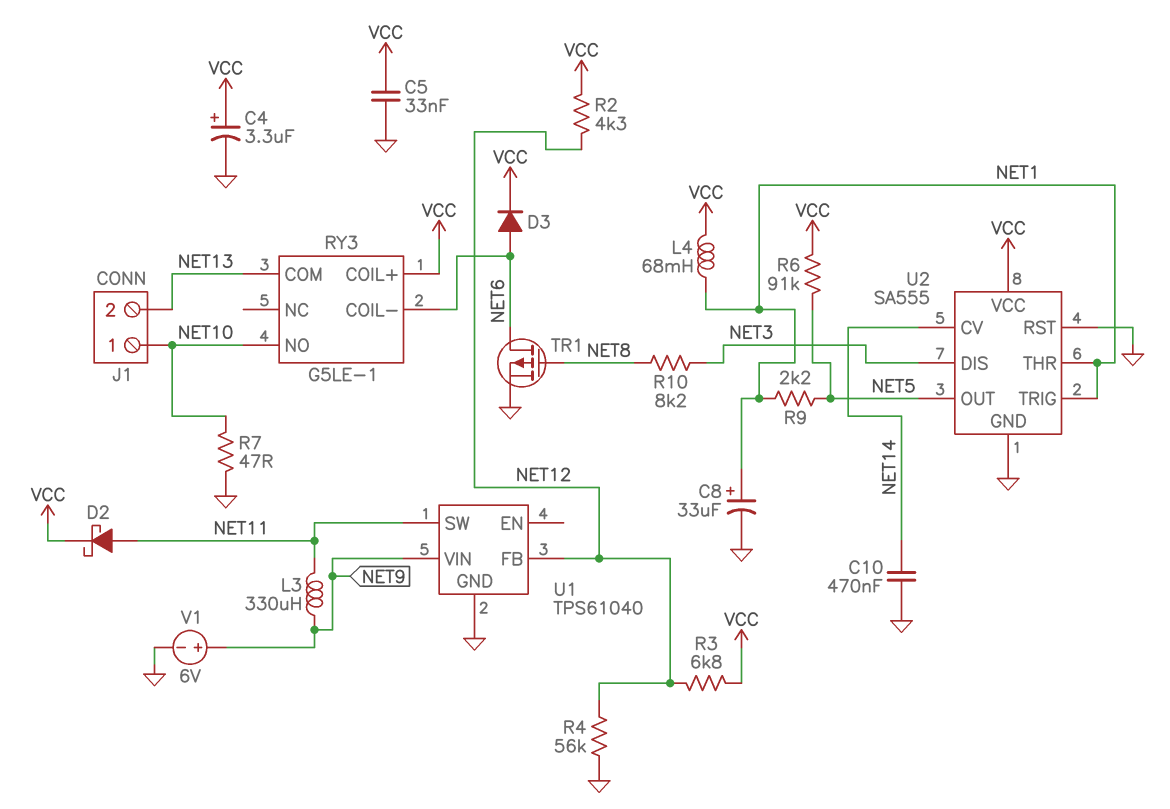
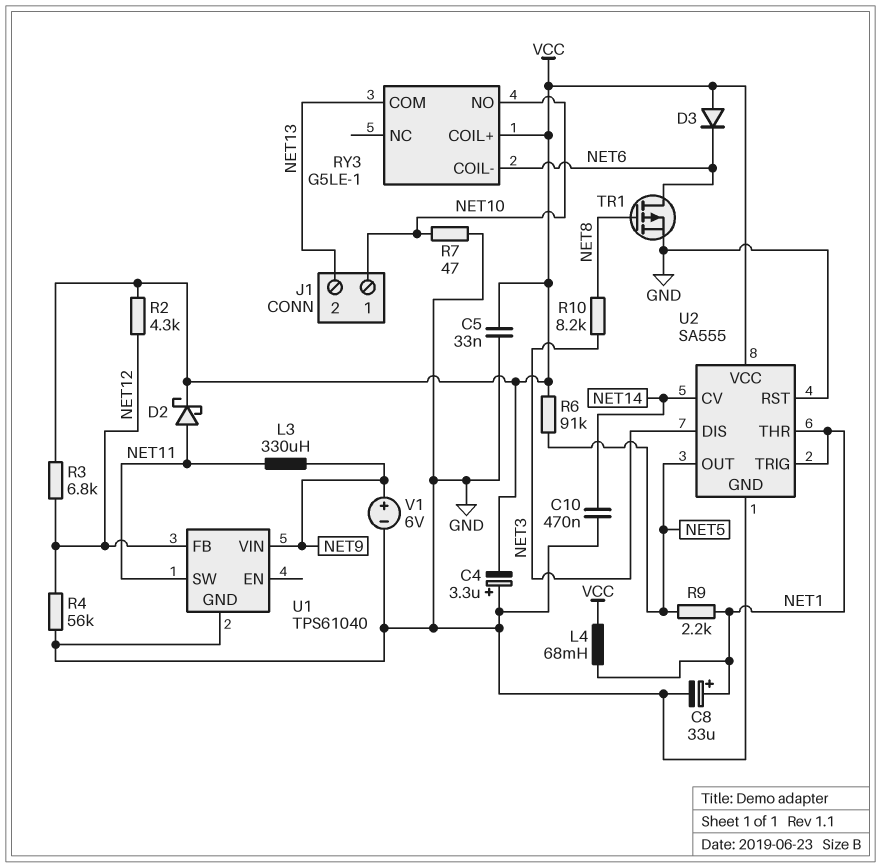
C4: 3.3uF (plus VCC, minus GND) -> 3.3uF (plus GND, minus VCC)
D3: diode (A NET6, K VCC) -> diode (A VCC, K NET6)

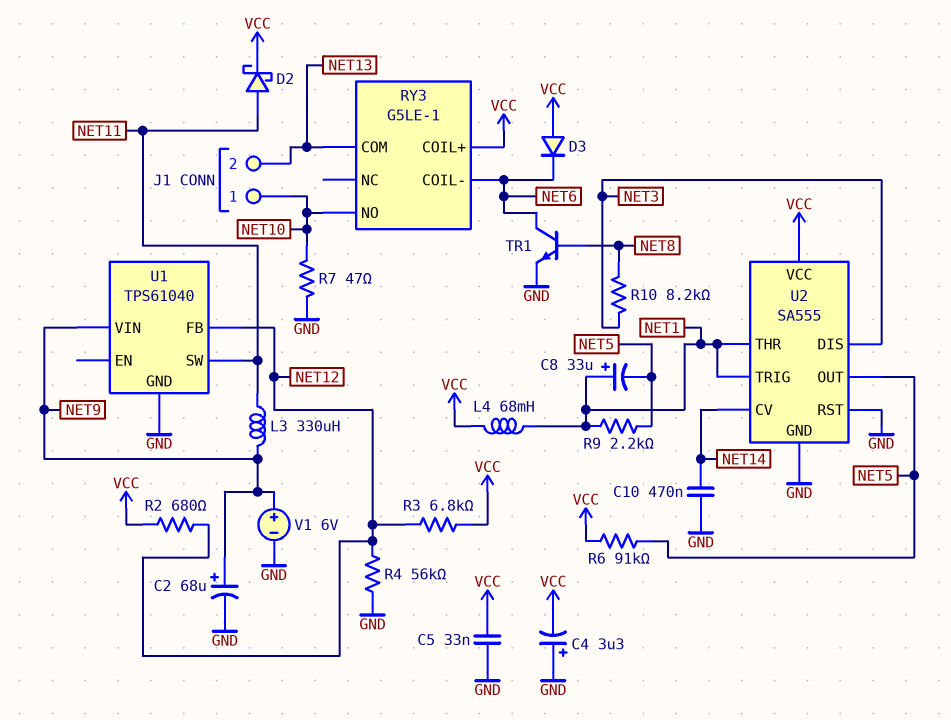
C2: none -> 68uF (plus NET9, minus GND)
C8: 33uF (plus NET1, minus GND) -> 33uF (plus NET1, minus NET5)
R2: 4.3k (NET12, VCC) -> 680 (NET12, VCC)
TR1: PMOS (G NET8, D NET6, S GND) -> NPN (B NET8, C NET6, E GND)

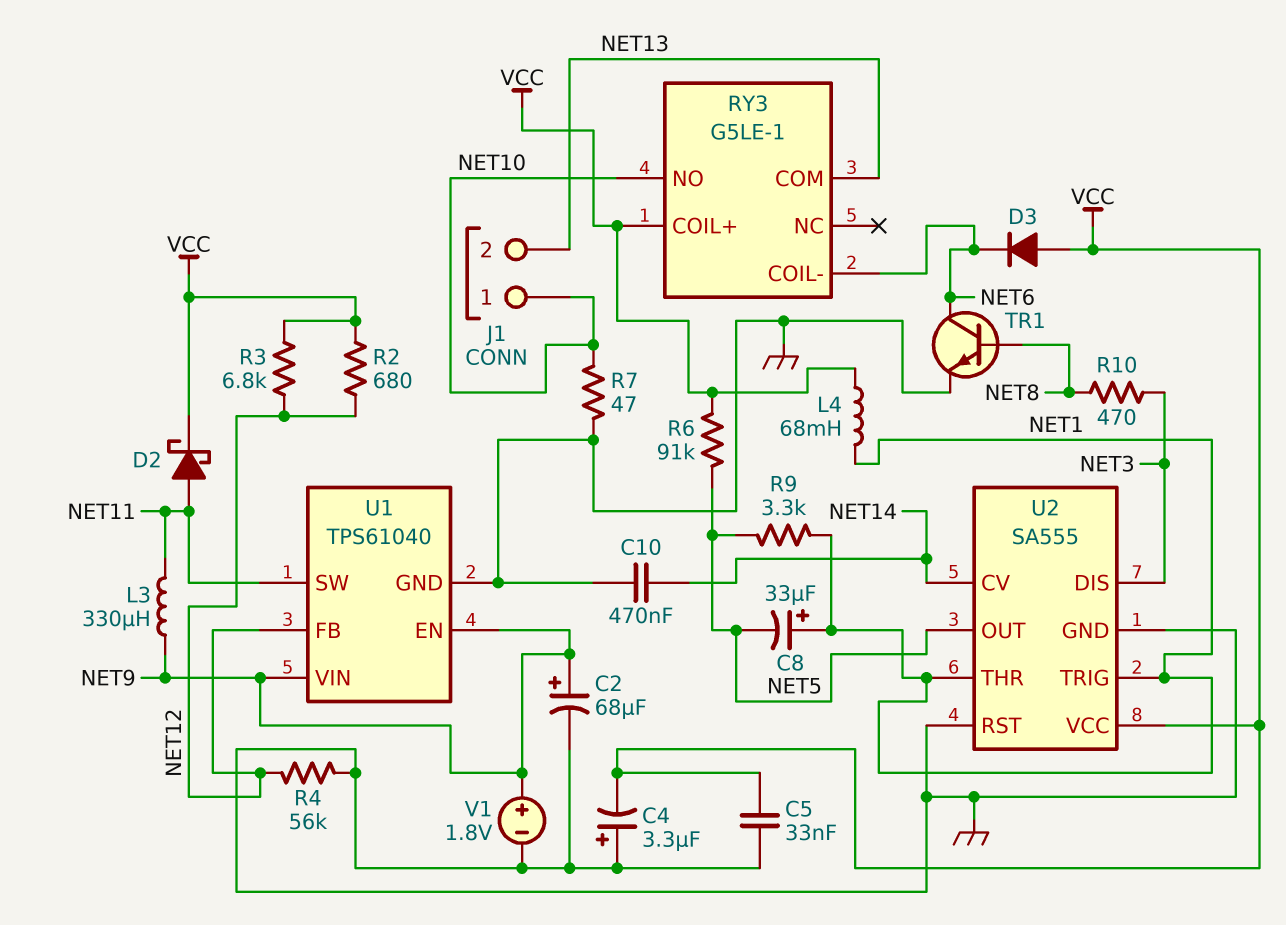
R9: 2.2k (NET1, NET5) -> 3.3k (NET1, NET5)
R10: 8.2k (NET3, NET8) -> 470 (NET3, NET8)
U1 pin EN: none -> NET9
V1: 6V (plus NET9, minus GND) -> 1.8V (plus NET9, minus GND)

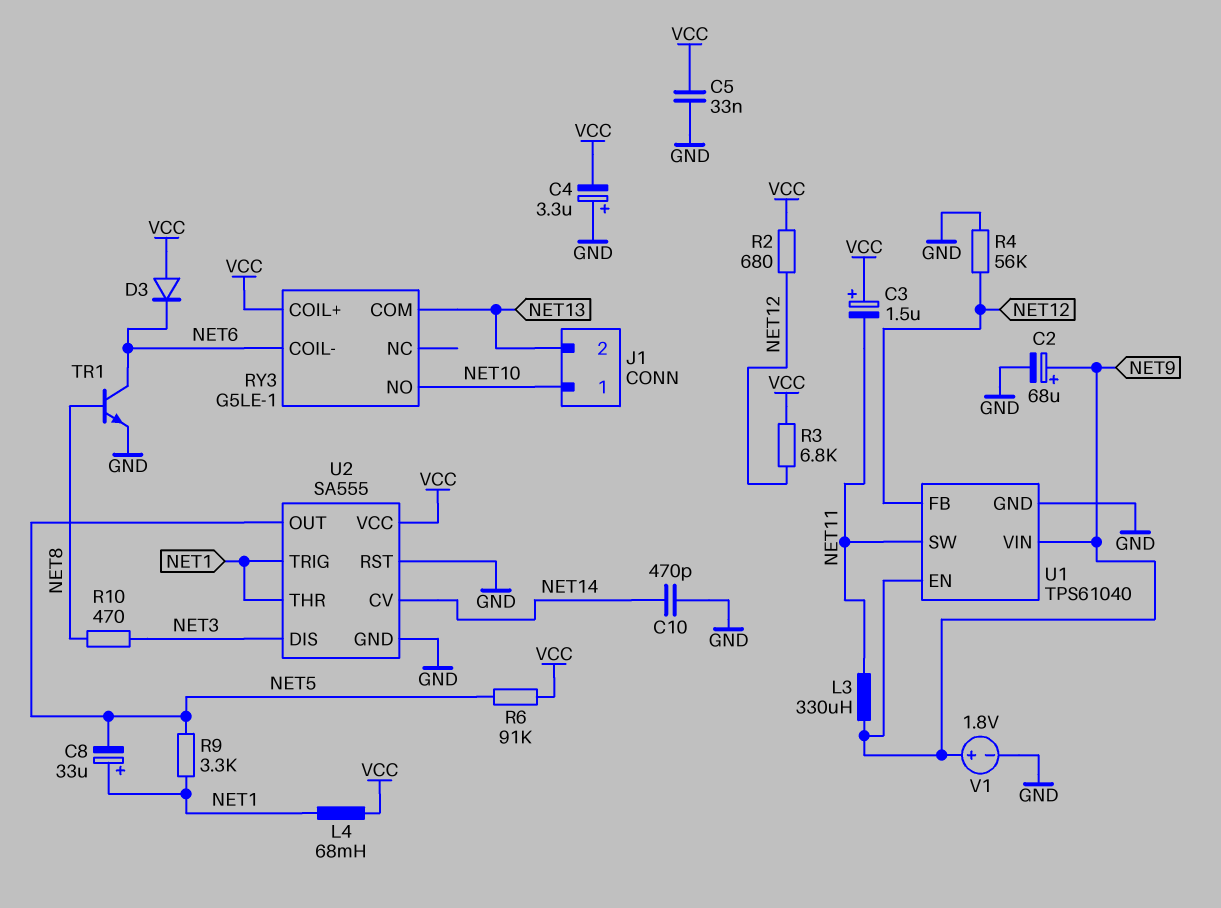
C3: none -> 1.5uF (plus VCC, minus NET11)
C10: 470nF (GND, NET14) -> 470pF (GND, NET14)
D2: schottky (A NET11, K VCC) -> none
R7: 47 (GND, NET10) -> none

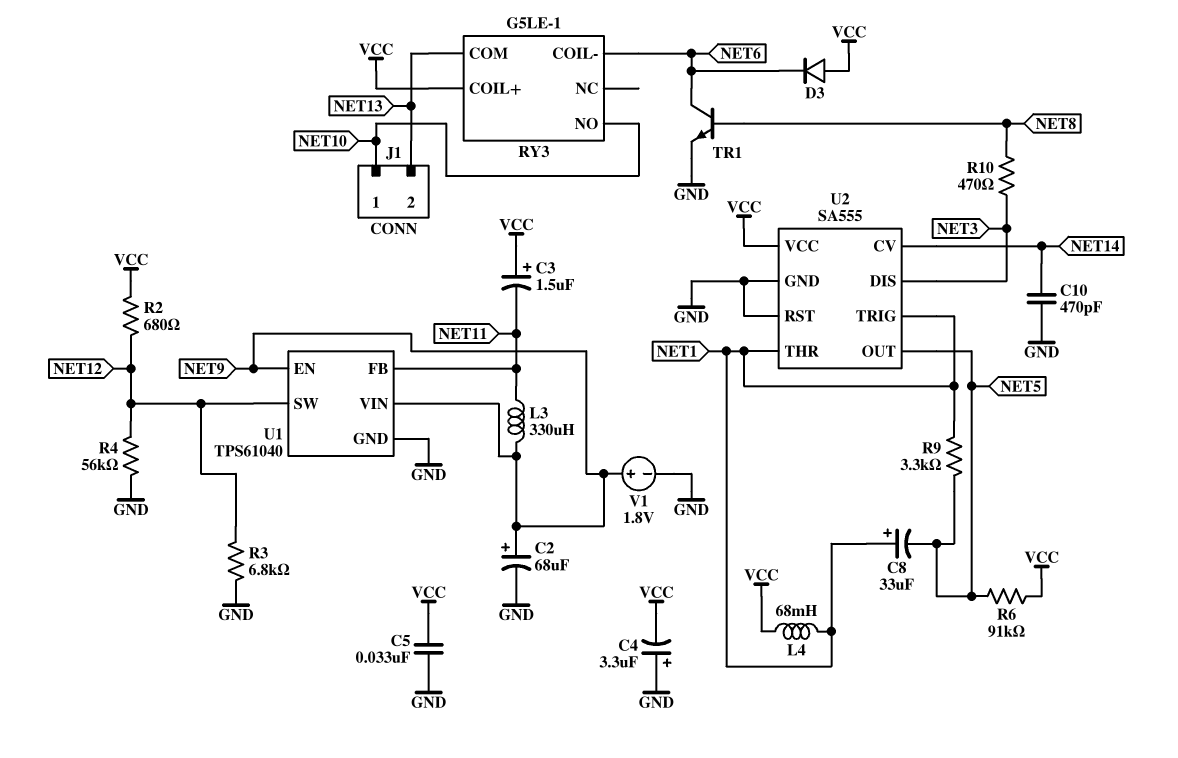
R3: 6.8k (NET12, VCC) -> 6.8k (GND, NET12)
U1 pin FB: NET12 -> NET11
U1 pin SW: NET11 -> NET12

